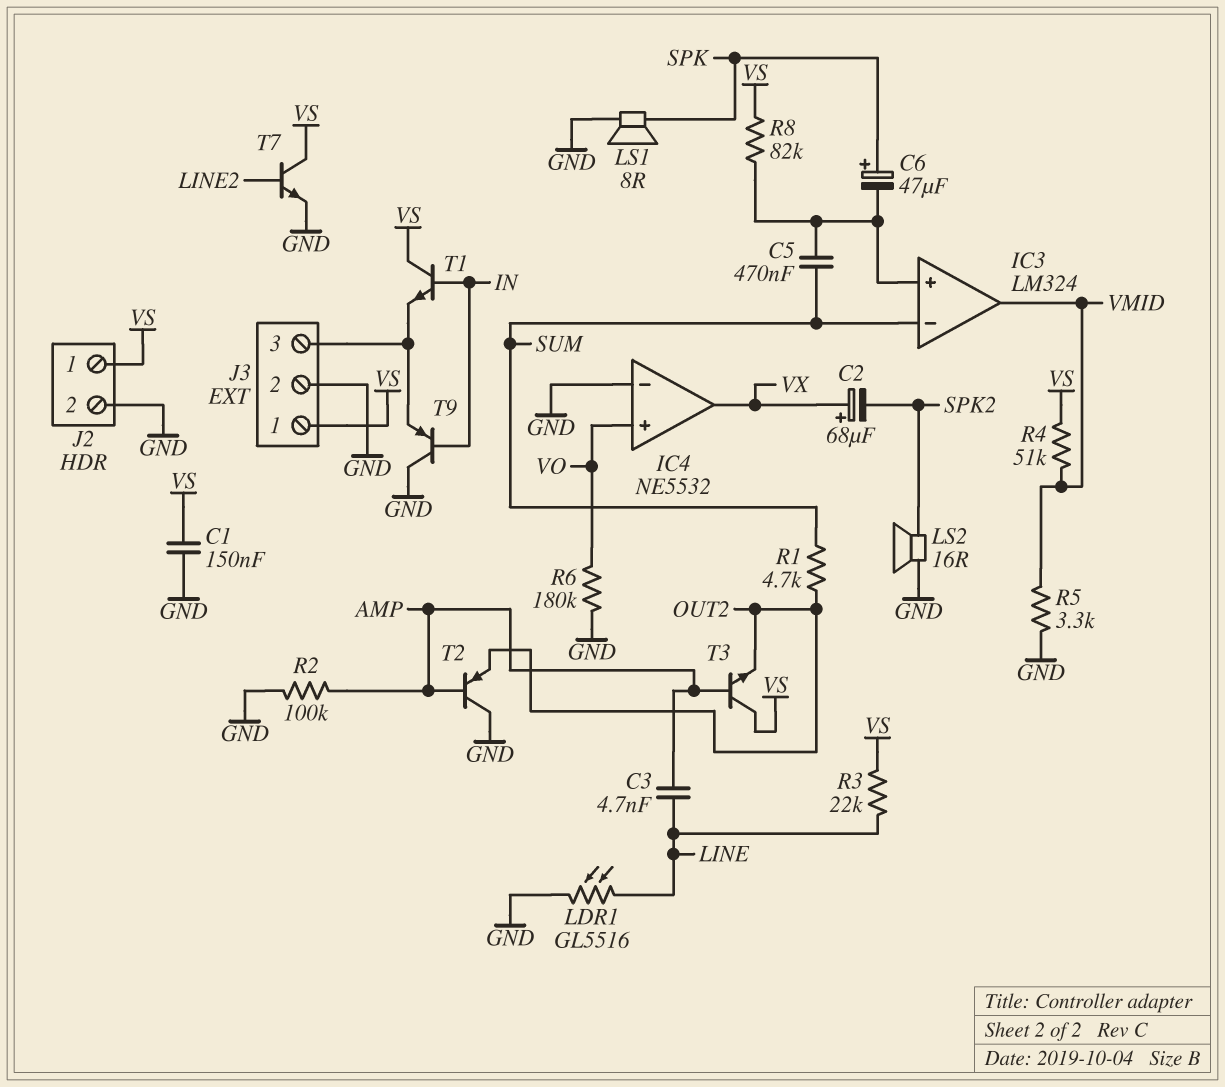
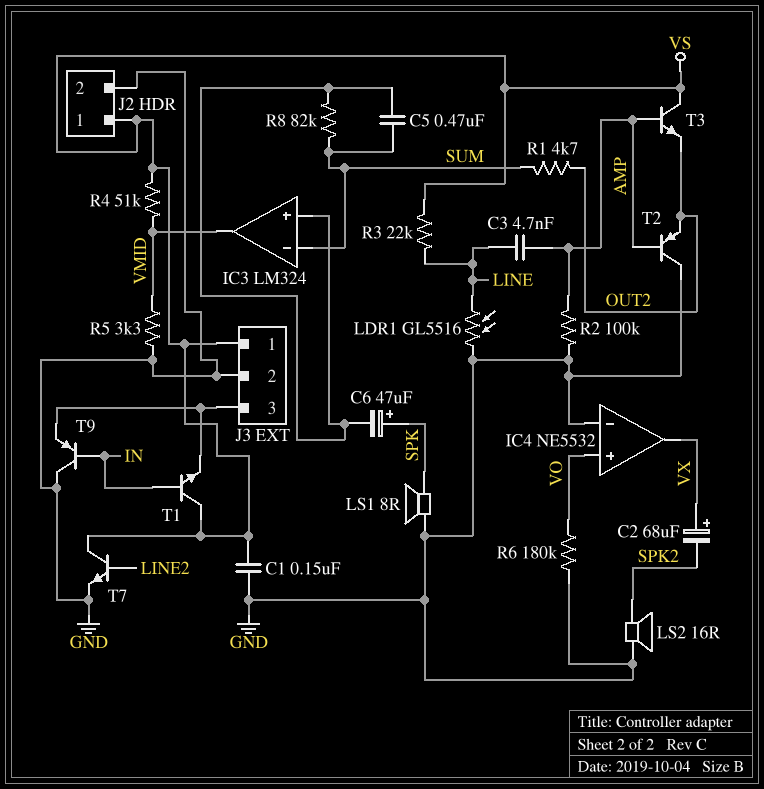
R8: 82k (IC3/in+, VS) -> 82k (IC3/in+, SUM)

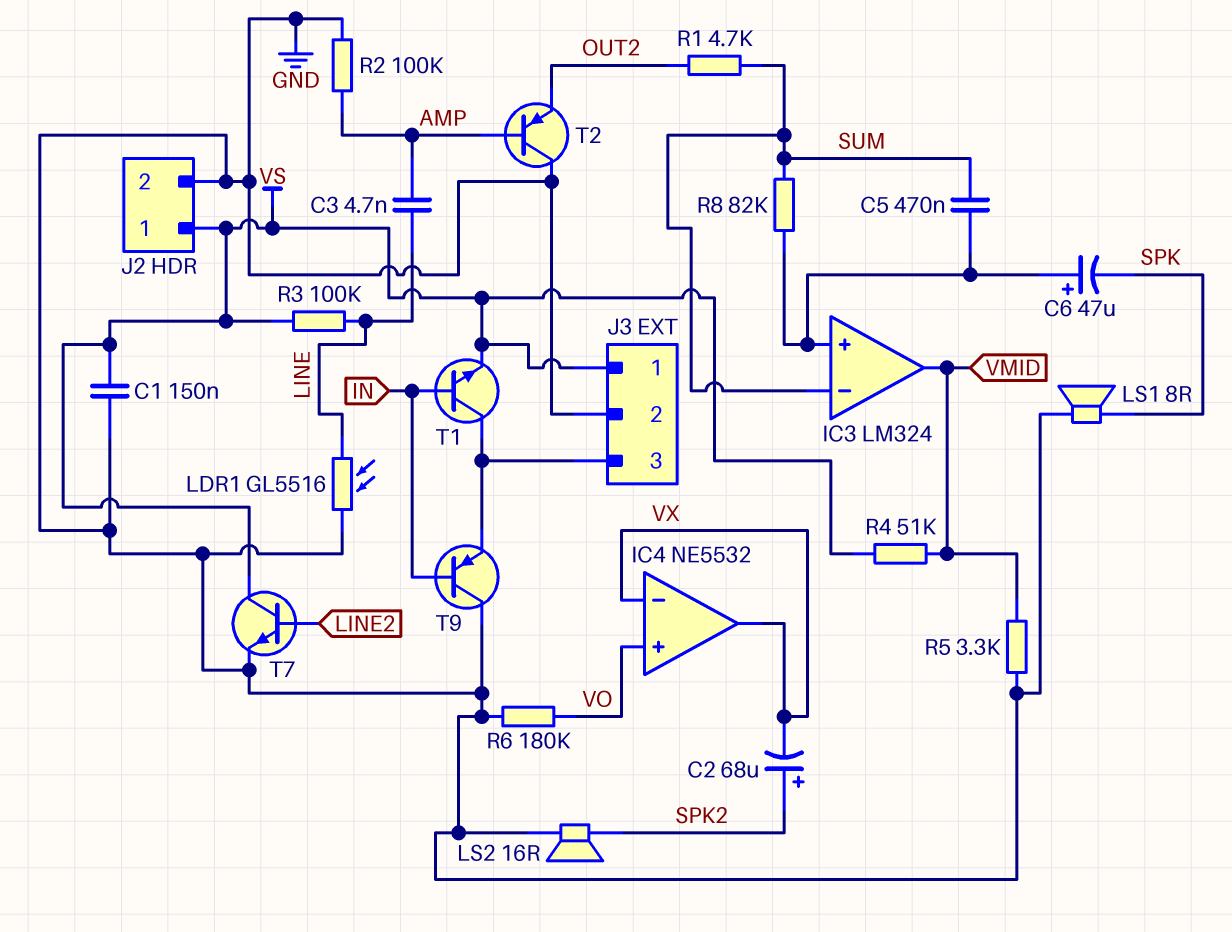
C2: 68uF (plus VX, minus SPK2) -> 68uF (plus SPK2, minus VX)
C6: 47uF (plus SPK, minus IC3/in+) -> 47uF (plus IC3/in+, minus SPK)
IC4 pin in-: GND -> VX
R3: 22k (LINE, VS) -> 100k (LINE, VS)
T1: NPN (B IN, C VS, E J3/3) -> NPN (B IN, C J3/3, E VS)
T3: NPN (B AMP, C VS, E OUT2) -> none

